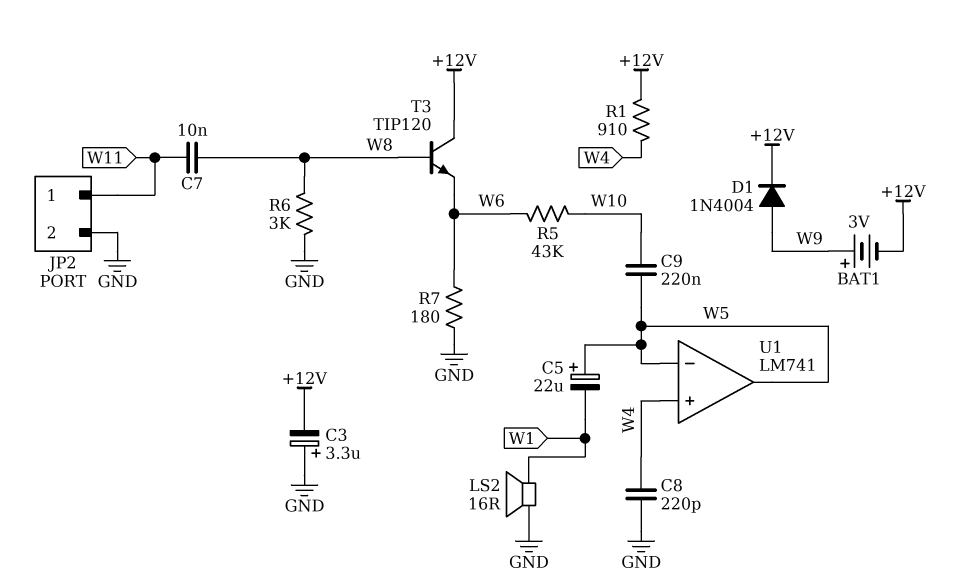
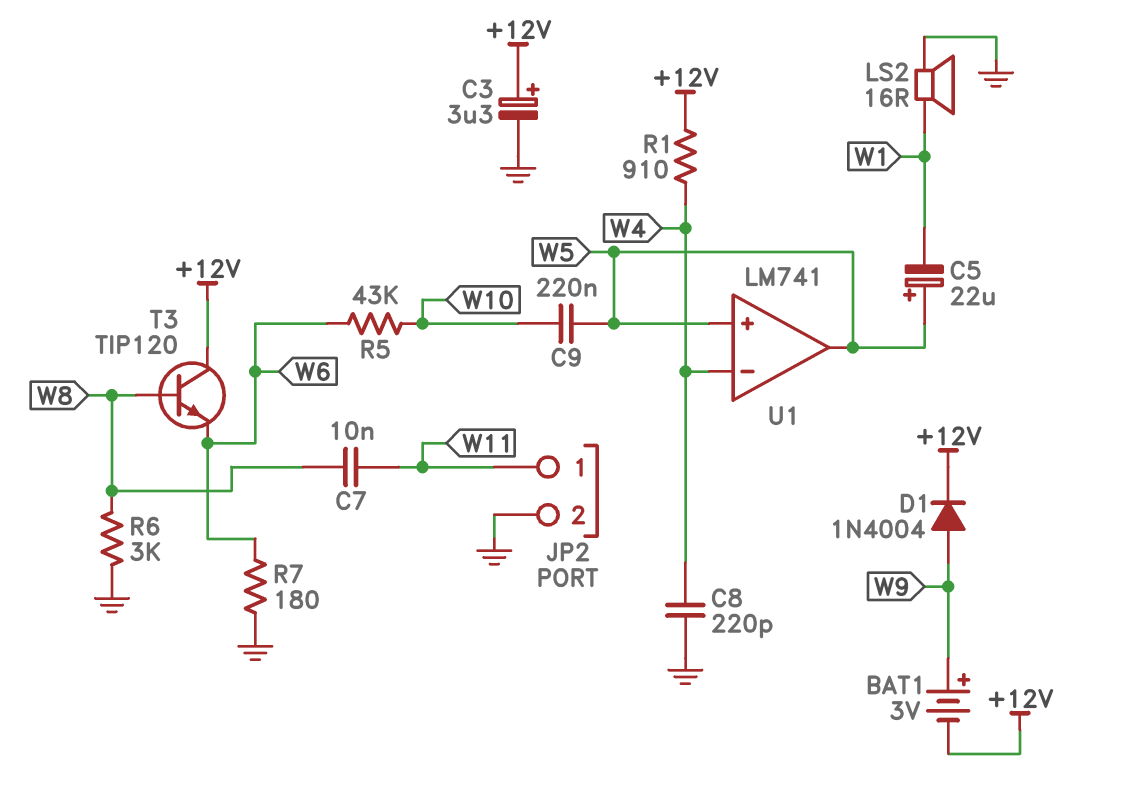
C3: 3.3uF (plus GND, minus +12V) -> 3.3uF (plus +12V, minus GND)
U1 pin in+: W4 -> W5
U1 pin in-: W5 -> W4

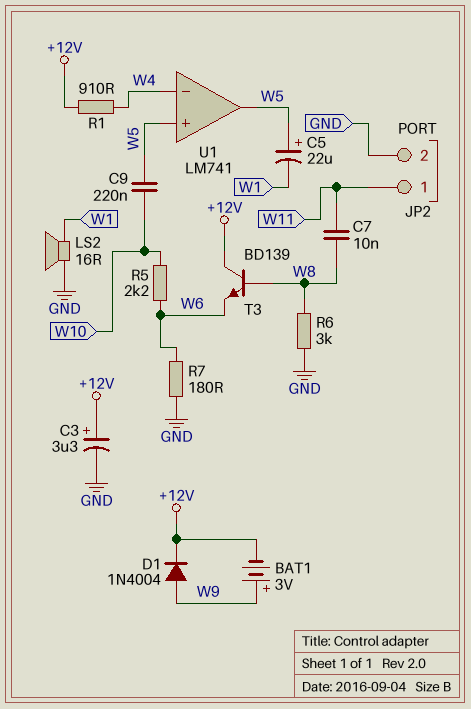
C8: 220pF (GND, W4) -> none
R5: 43k (W6, W10) -> 2.2k (W6, W10)
T3: NPN TIP120 (B W8, C +12V, E W6) -> NPN BD139 (B W8, C +12V, E W6)

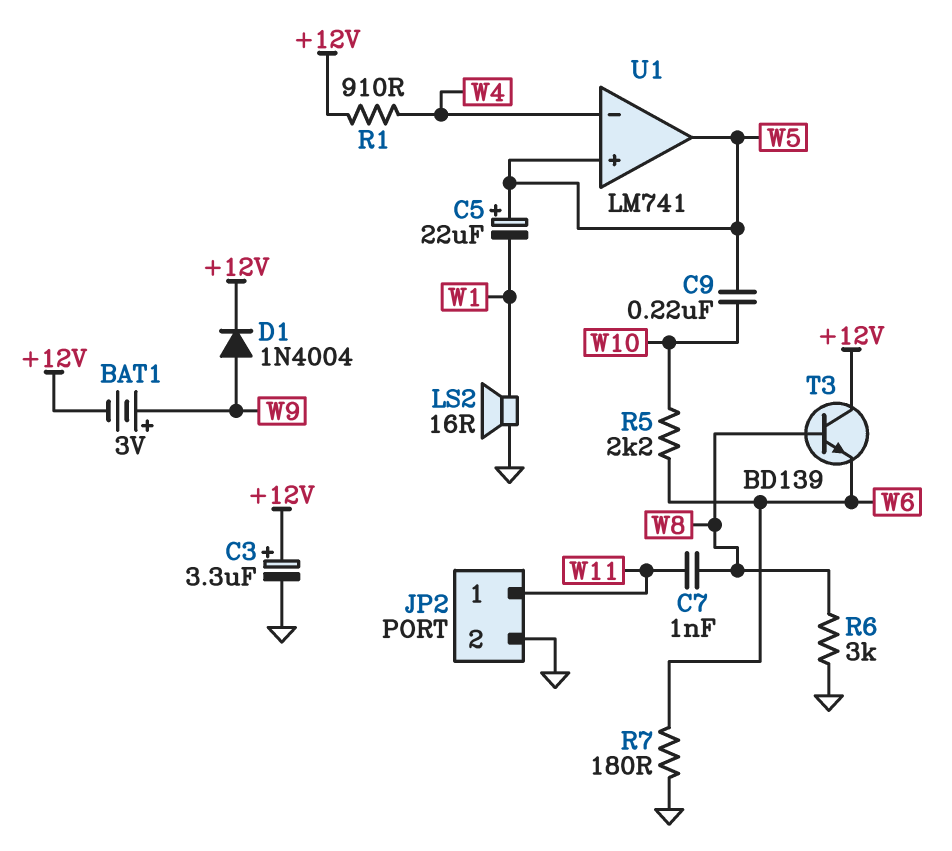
C7: 10nF (W8, W11) -> 1nF (W8, W11)

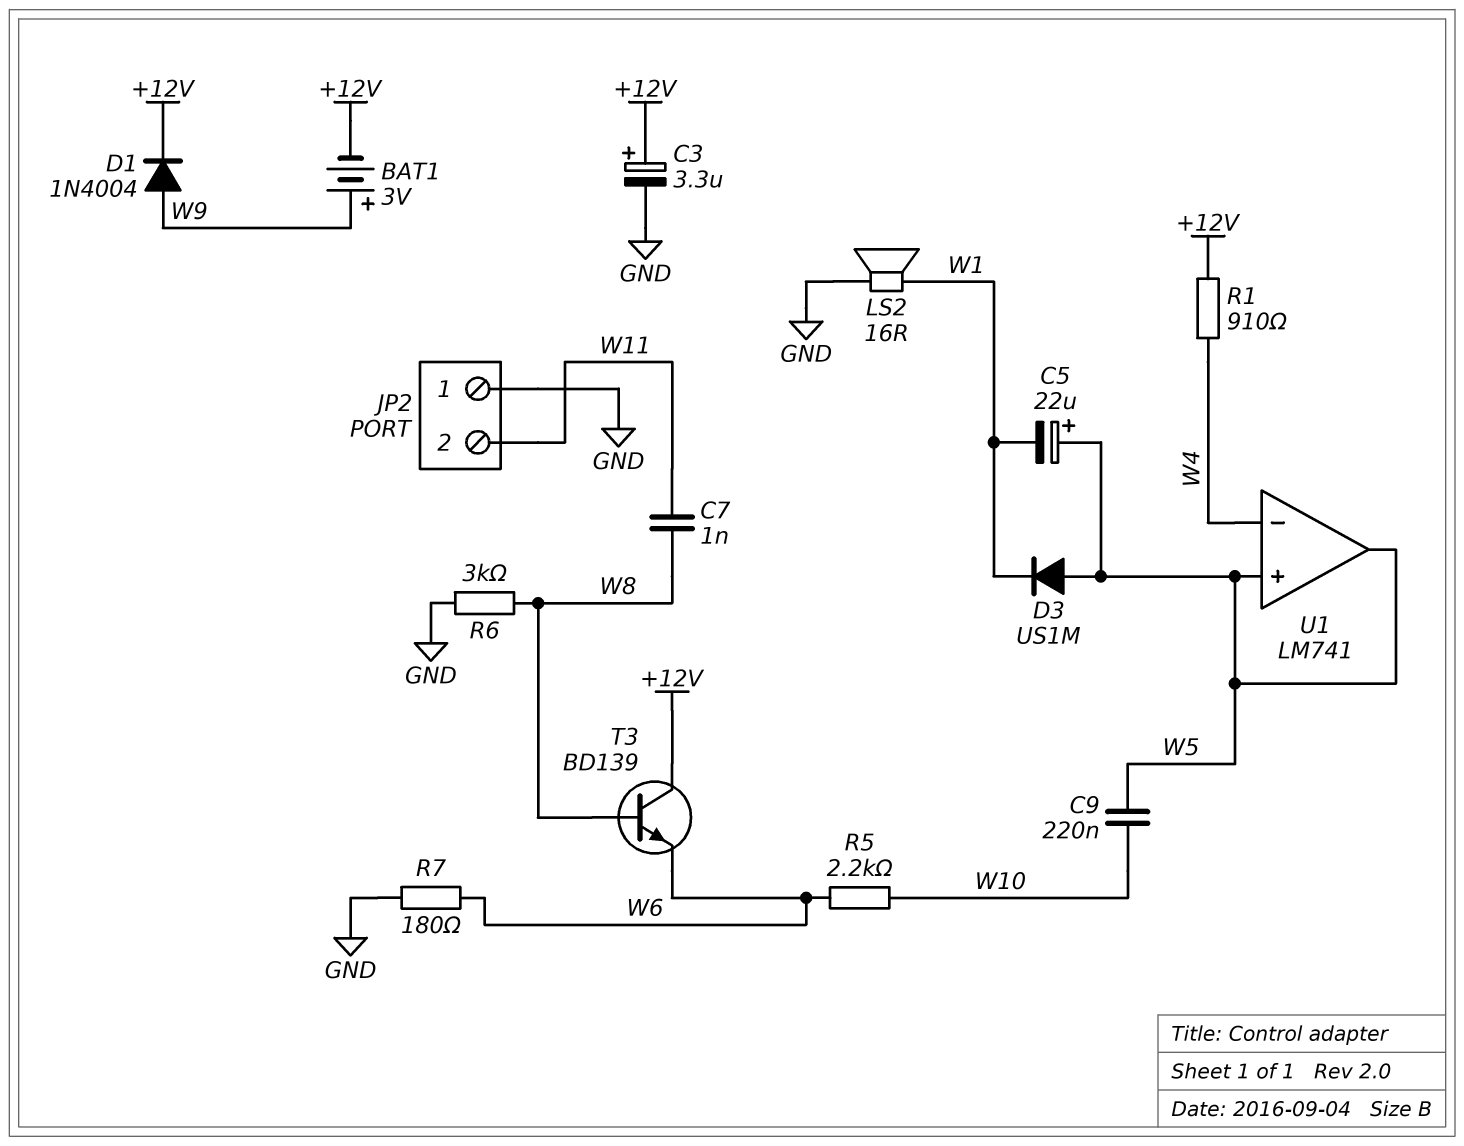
D3: none -> diode US1M (A W5, K W1)
JP2 pin 1: W11 -> GND
JP2 pin 2: GND -> W11

